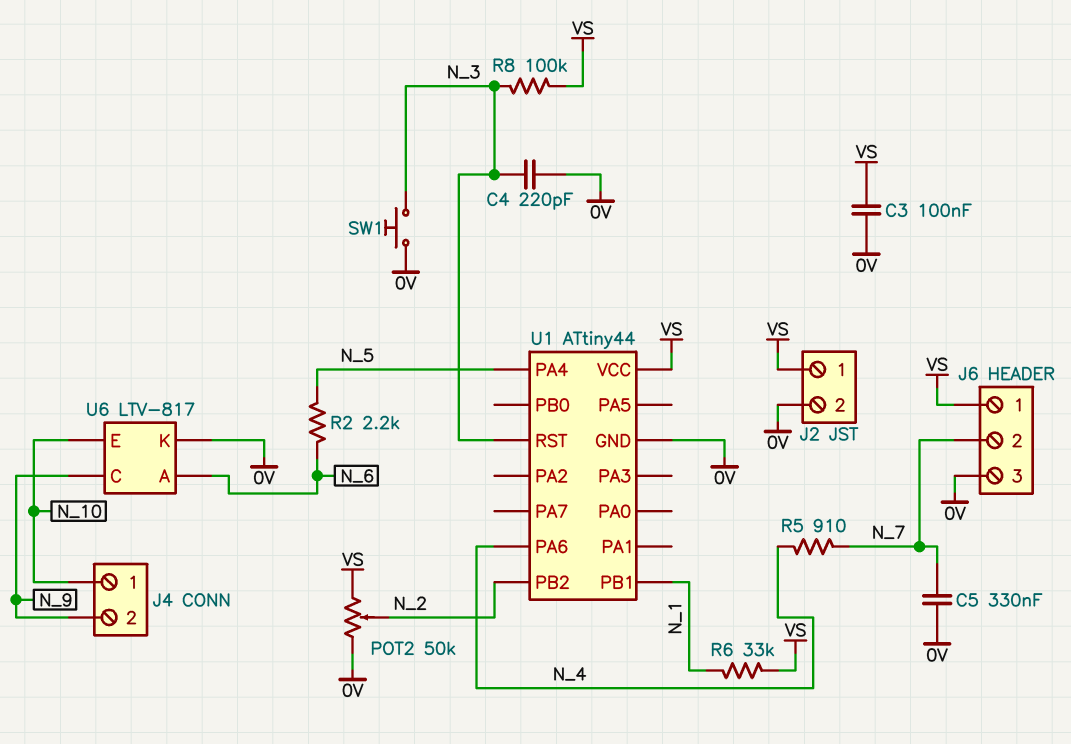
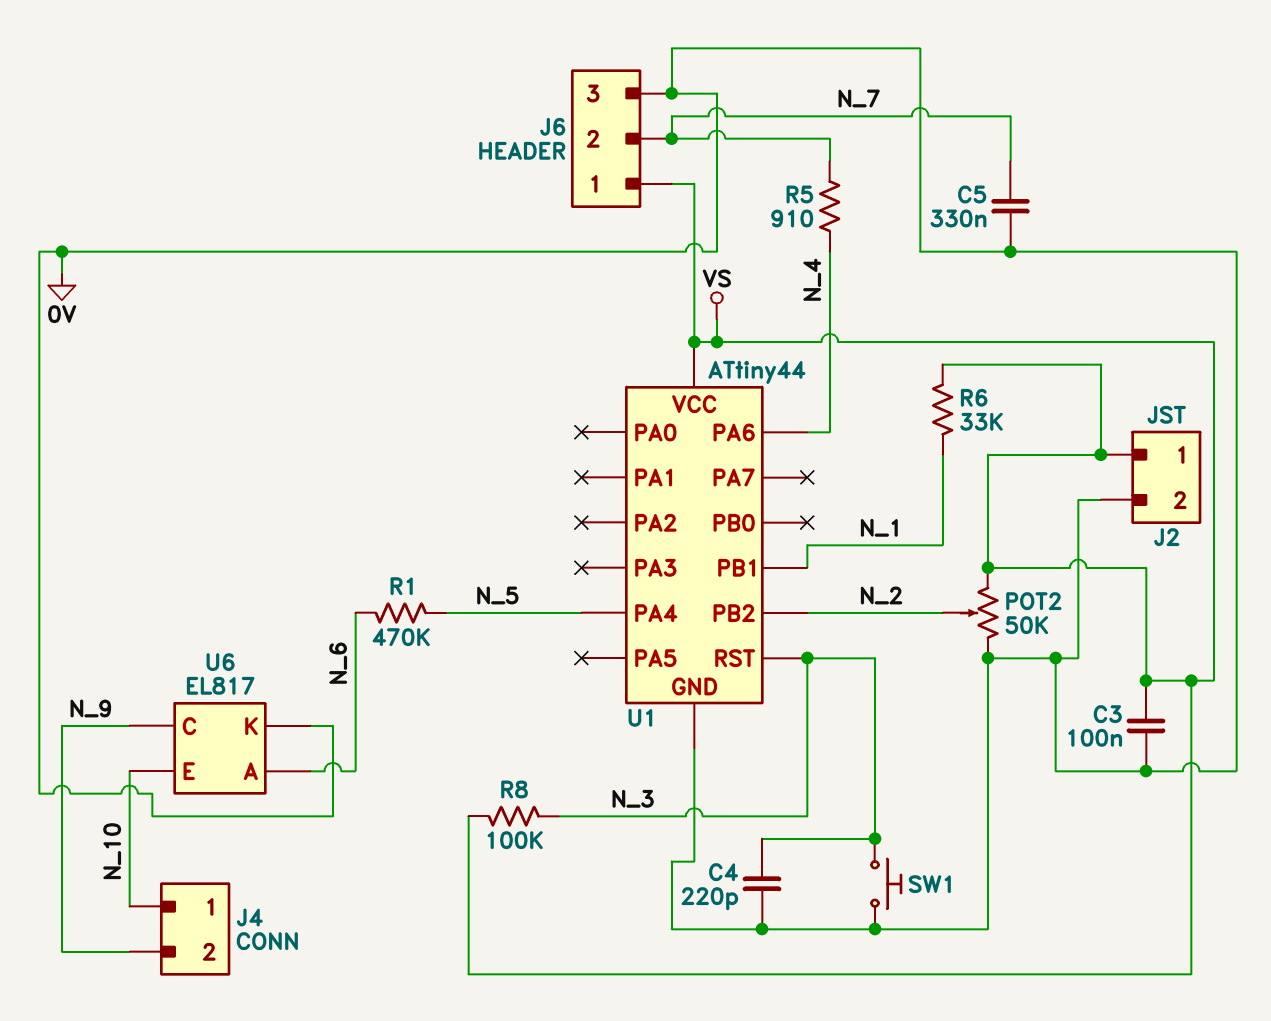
R1: none -> 470k (N_5, N_6)
R2: 2.2k (N_5, N_6) -> none
U6: LTV-817 -> EL817

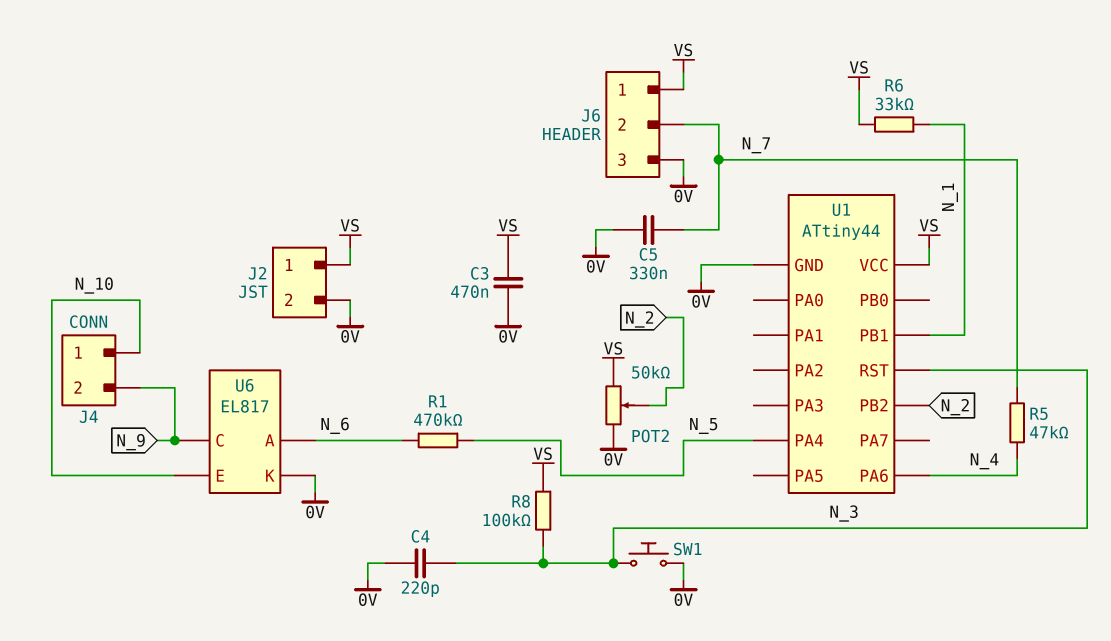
C3: 100nF (0V, VS) -> 470nF (0V, VS)
R5: 910 (N_4, N_7) -> 47k (N_4, N_7)

